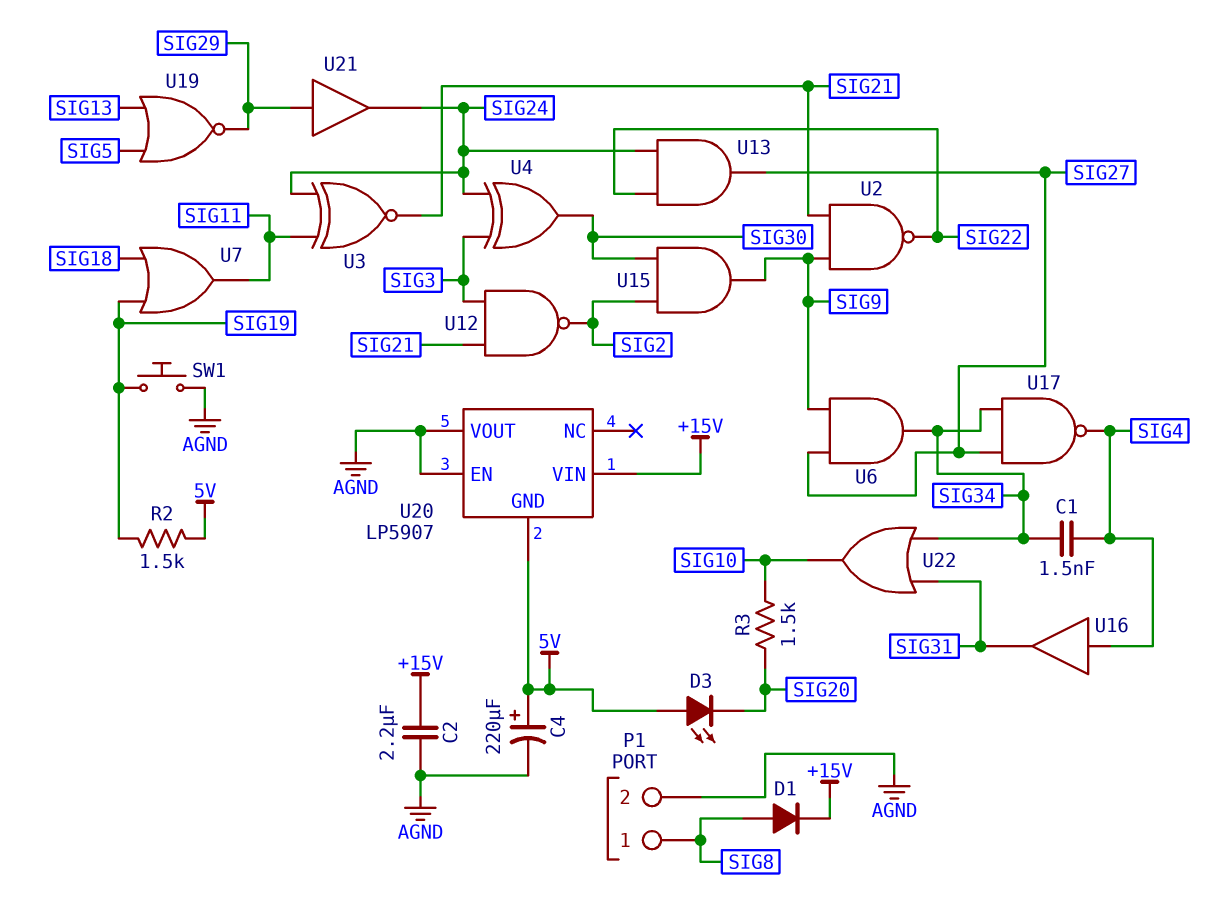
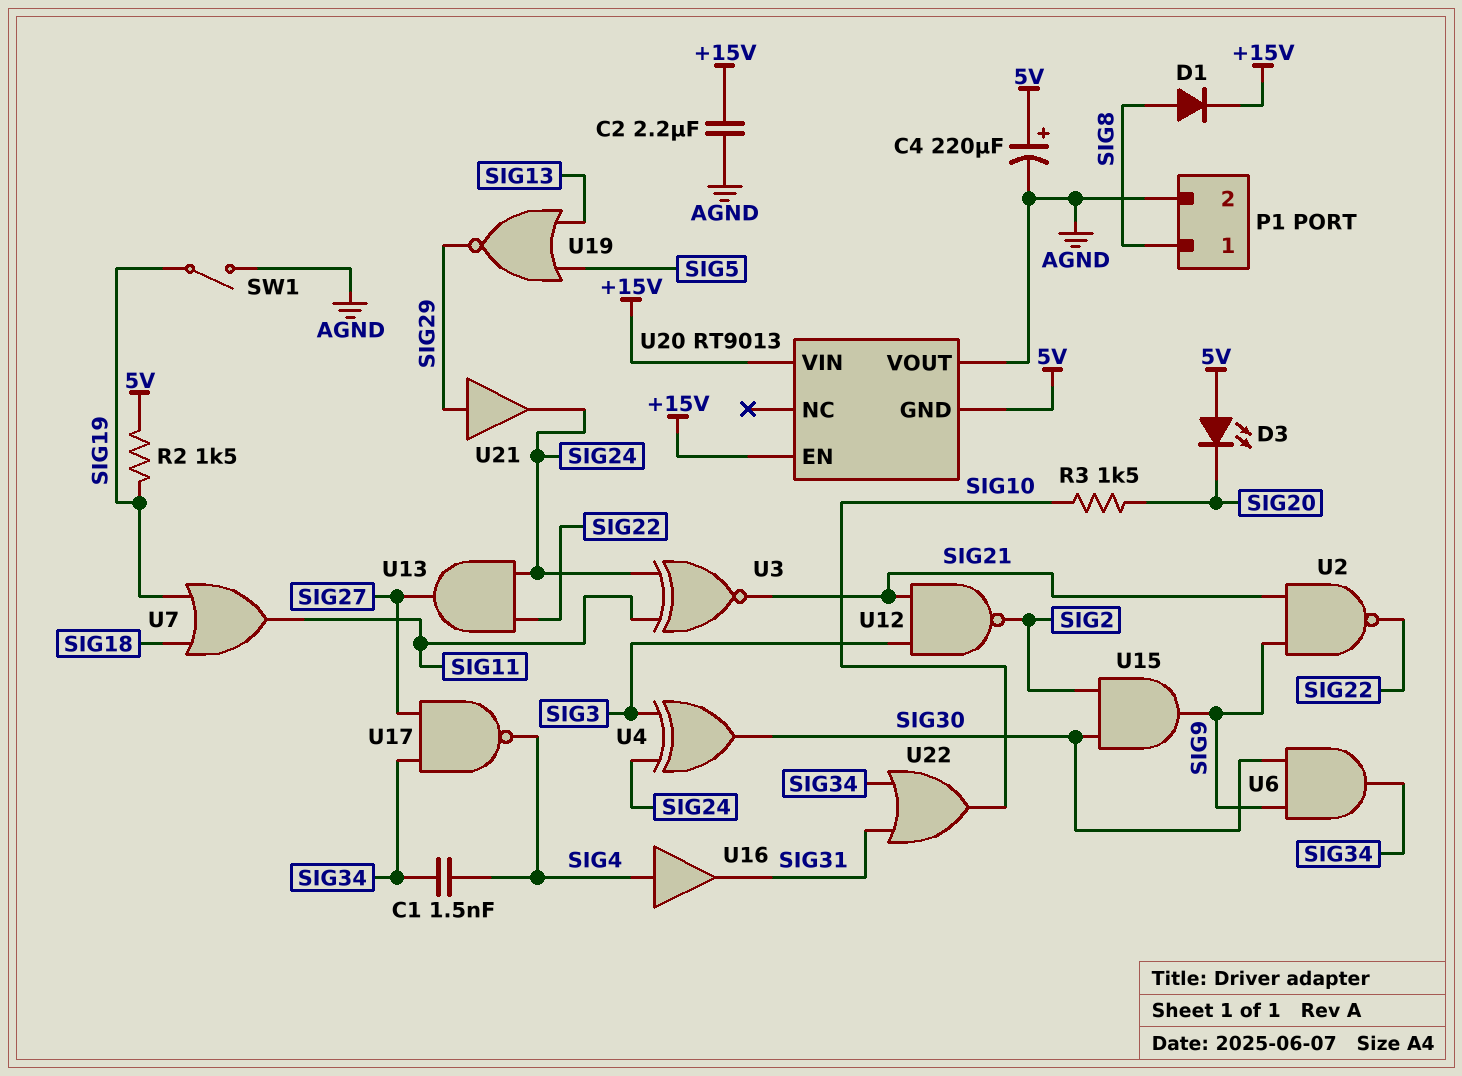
SW1: button (AGND, SIG19) -> switch (AGND, SIG19)
U6: AND (in SIG9, in SIG27, out SIG34) -> AND (in SIG9, in SIG30, out SIG34)
U20: LP5907 -> RT9013
U20 pin EN: AGND -> +15V

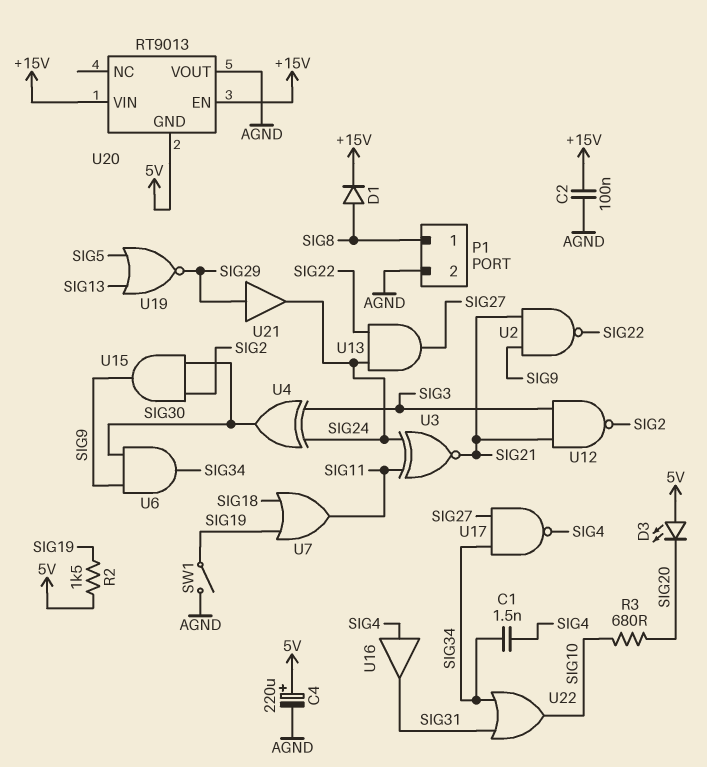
C2: 2.2uF (+15V, AGND) -> 100nF (+15V, AGND)
R3: 1.5k (SIG10, SIG20) -> 680 (SIG10, SIG20)

